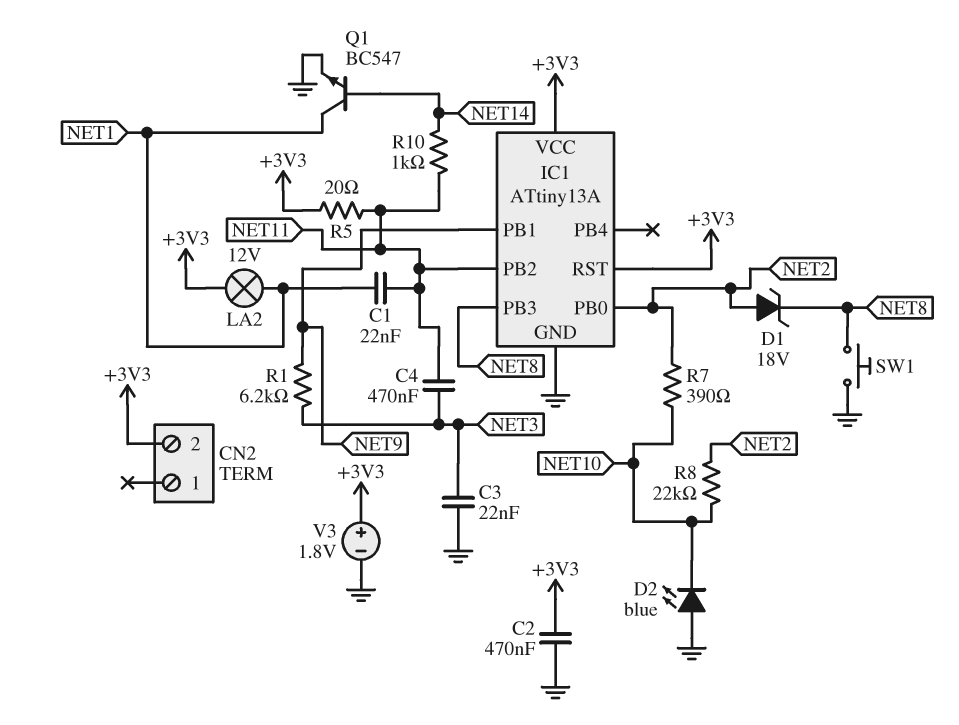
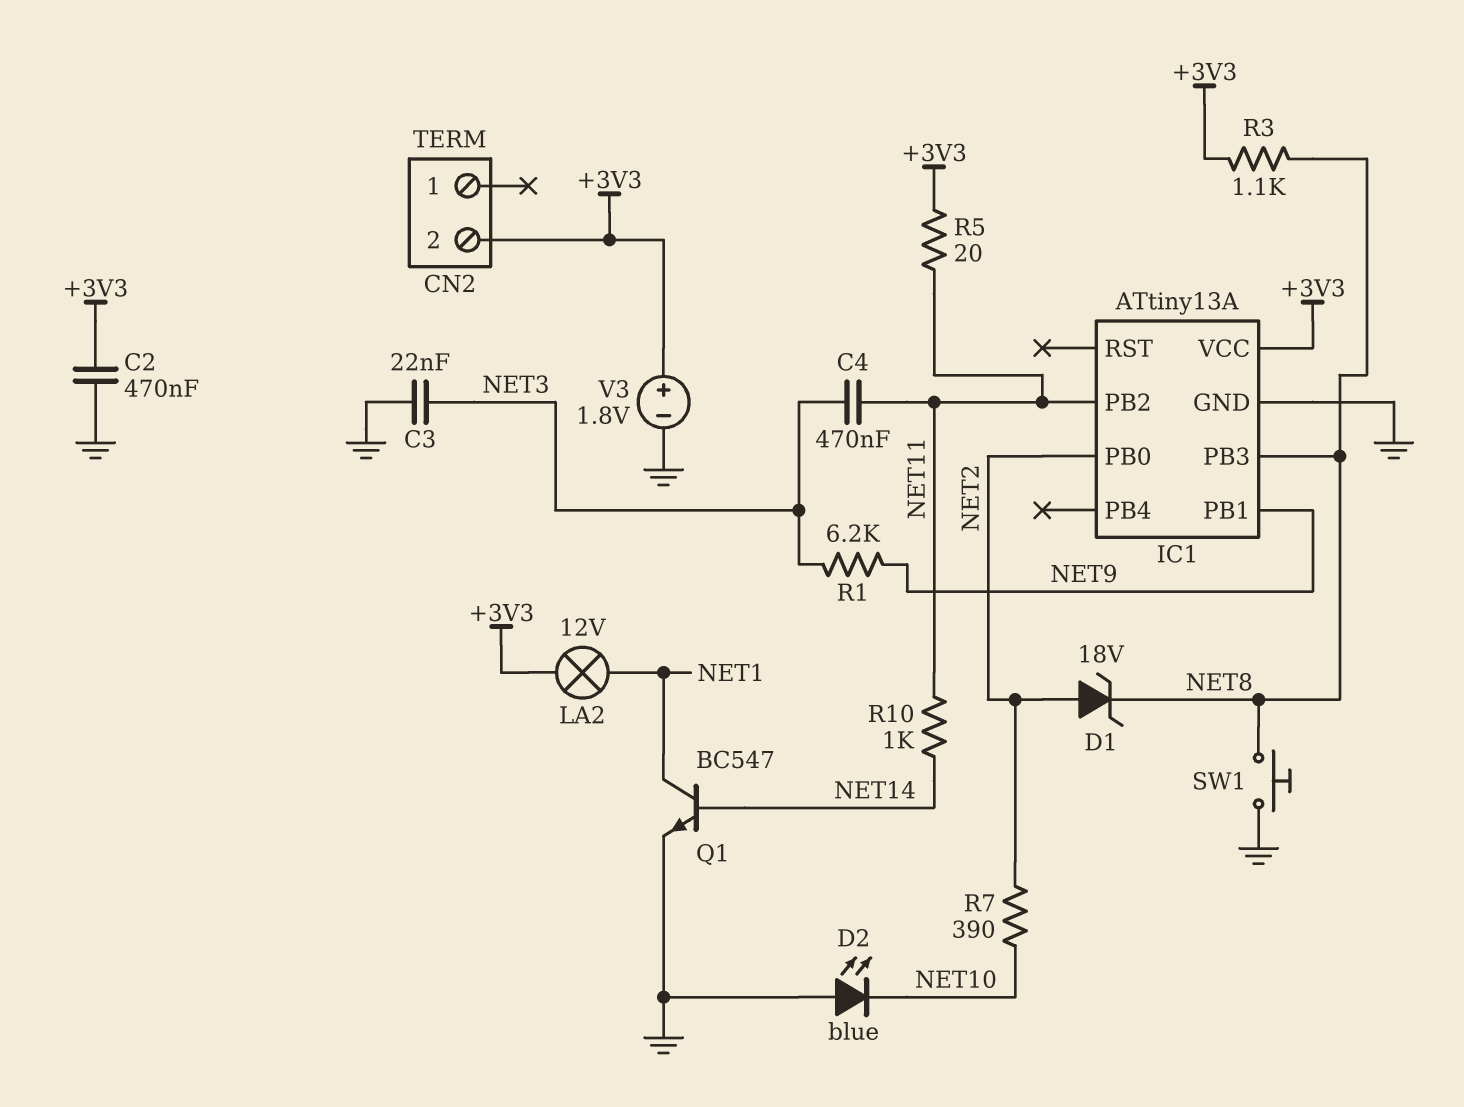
C1: 22nF (NET1, NET11) -> none
IC1 pin RST: +3V3 -> none
R3: none -> 1.1k (+3V3, NET8)
R8: 22k (NET2, NET10) -> none

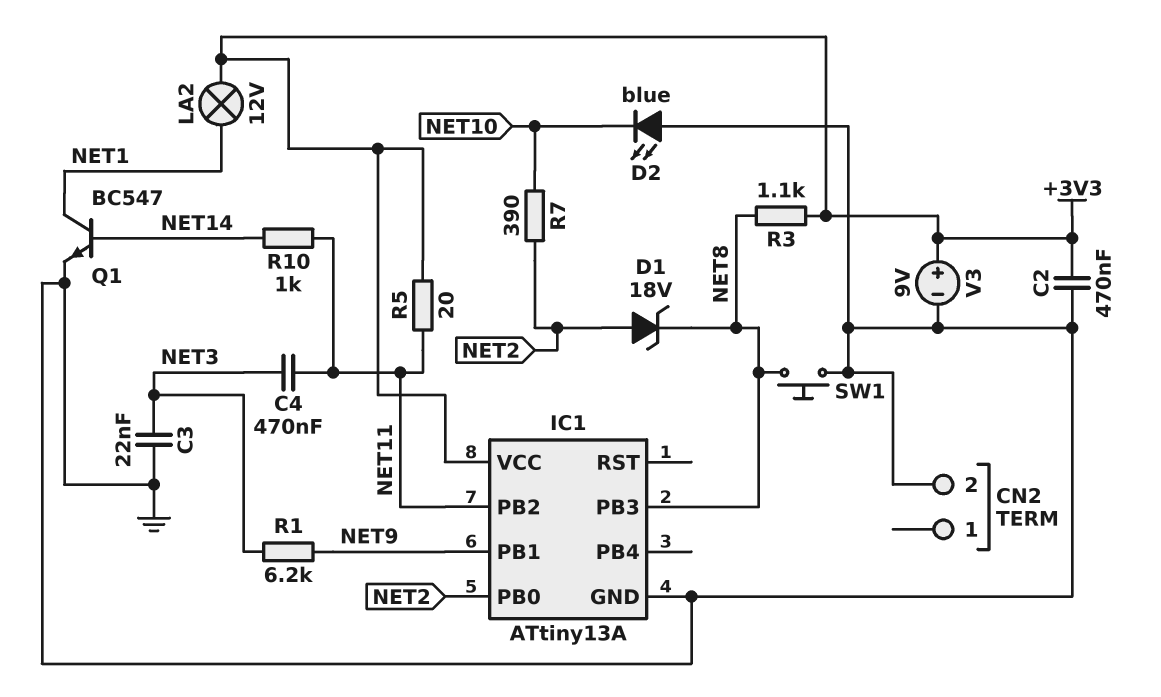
CN2 pin 2: +3V3 -> GND
V3: 1.8V (plus +3V3, minus GND) -> 9V (plus +3V3, minus GND)

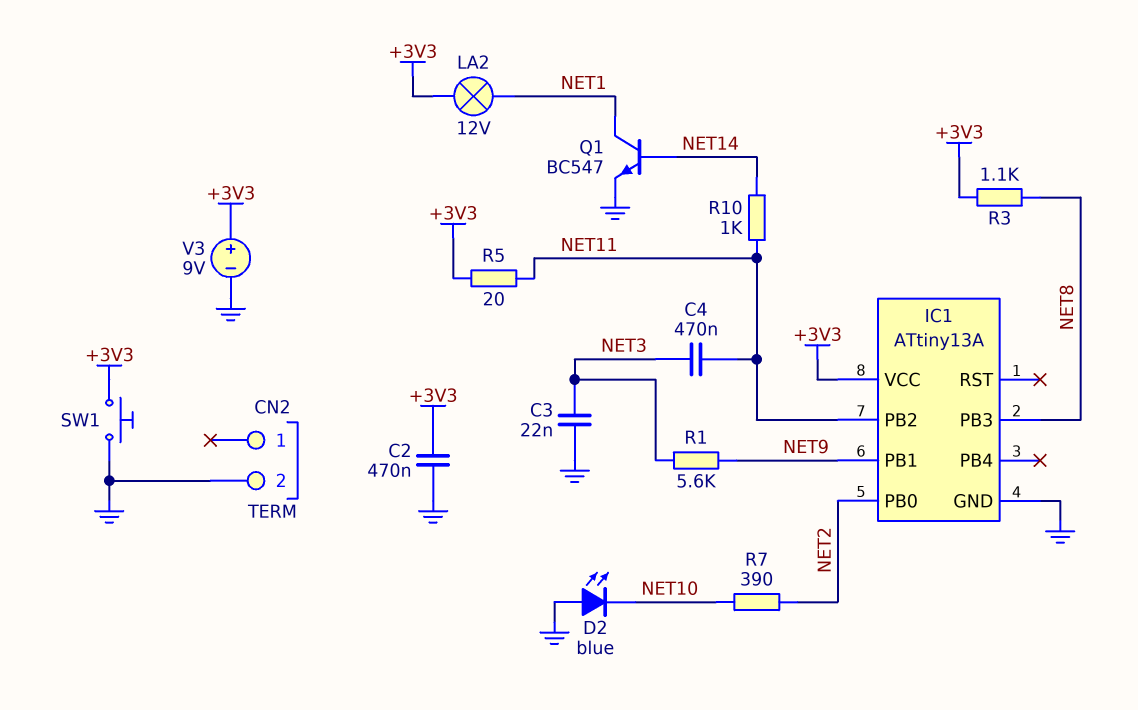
D1: zener 18V (A NET2, K NET8) -> none
R1: 6.2k (NET3, NET9) -> 5.6k (NET3, NET9)
SW1: button (GND, NET8) -> button (+3V3, GND)

